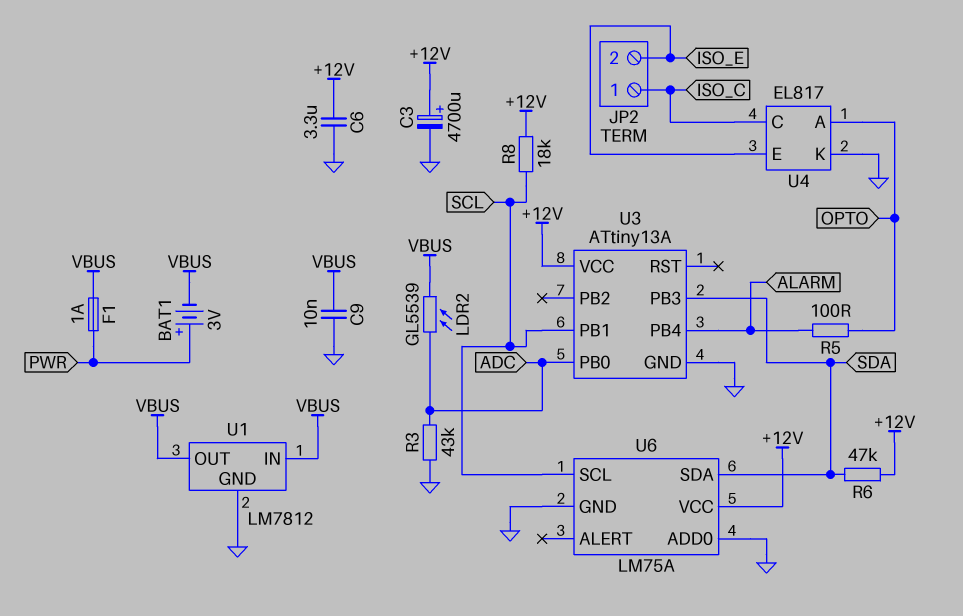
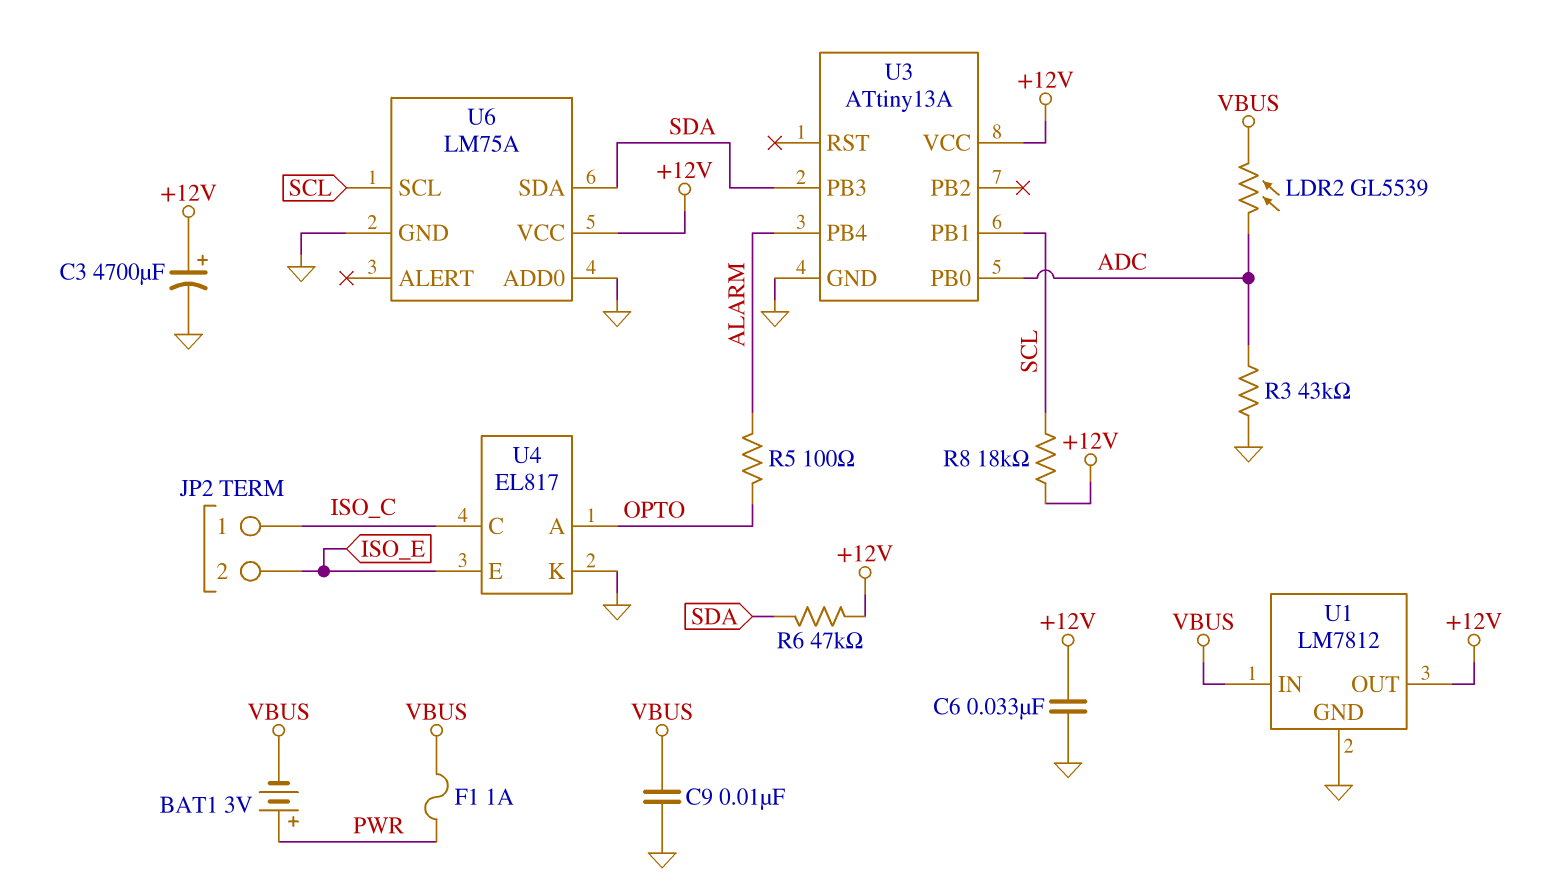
C6: 3.3uF (+12V, GND) -> 33nF (+12V, GND)
U1 pin OUT: VBUS -> +12V

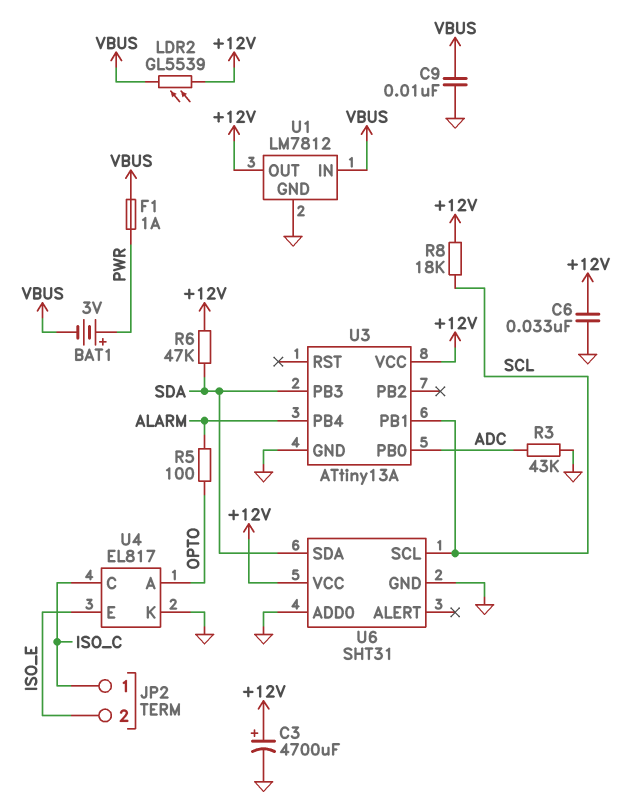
LDR2: GL5539 (ADC, VBUS) -> GL5539 (+12V, VBUS)
U6: LM75A -> SHT31

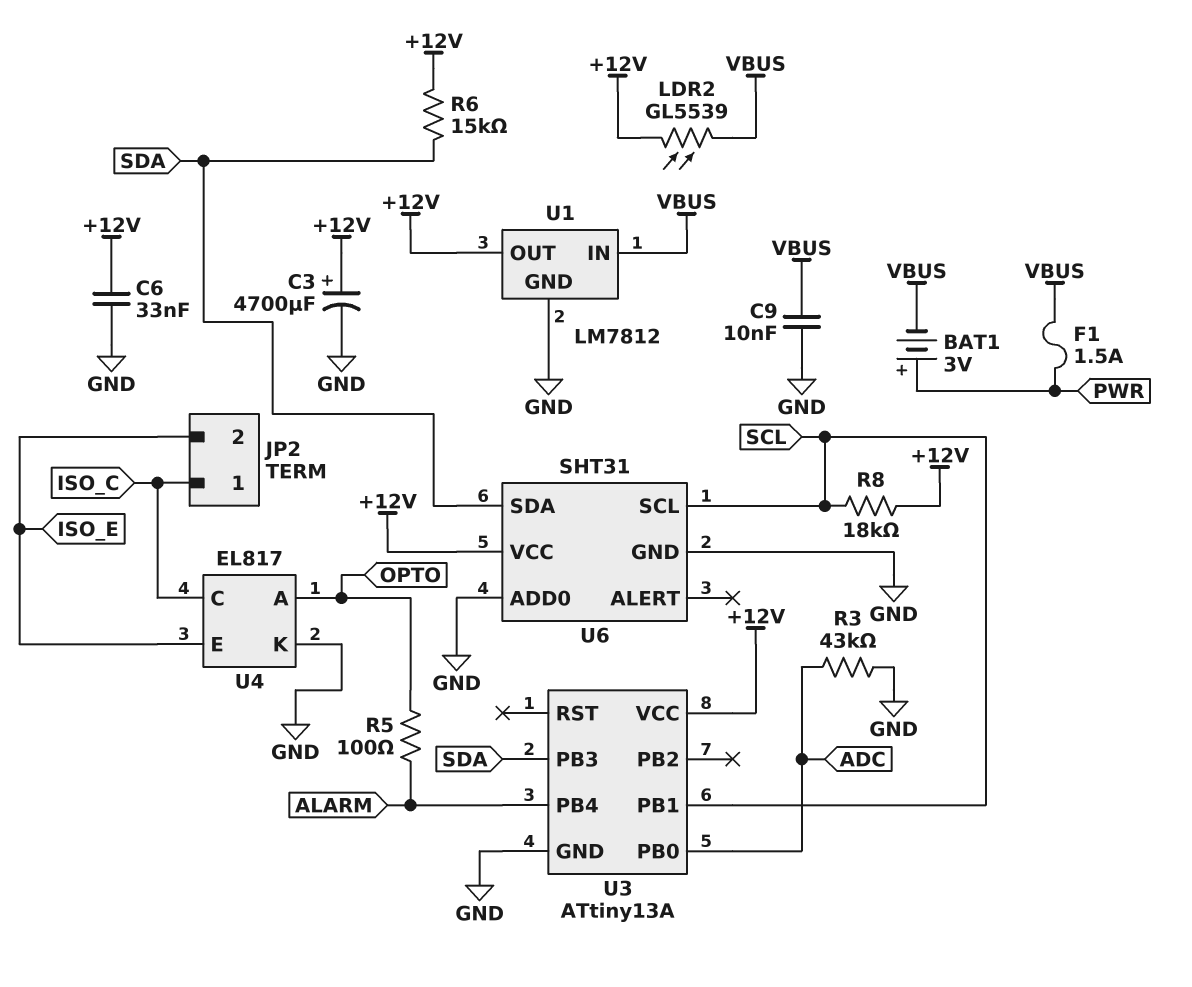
F1: 1A (PWR, VBUS) -> 1.5A (PWR, VBUS)
R6: 47k (+12V, SDA) -> 15k (+12V, SDA)

